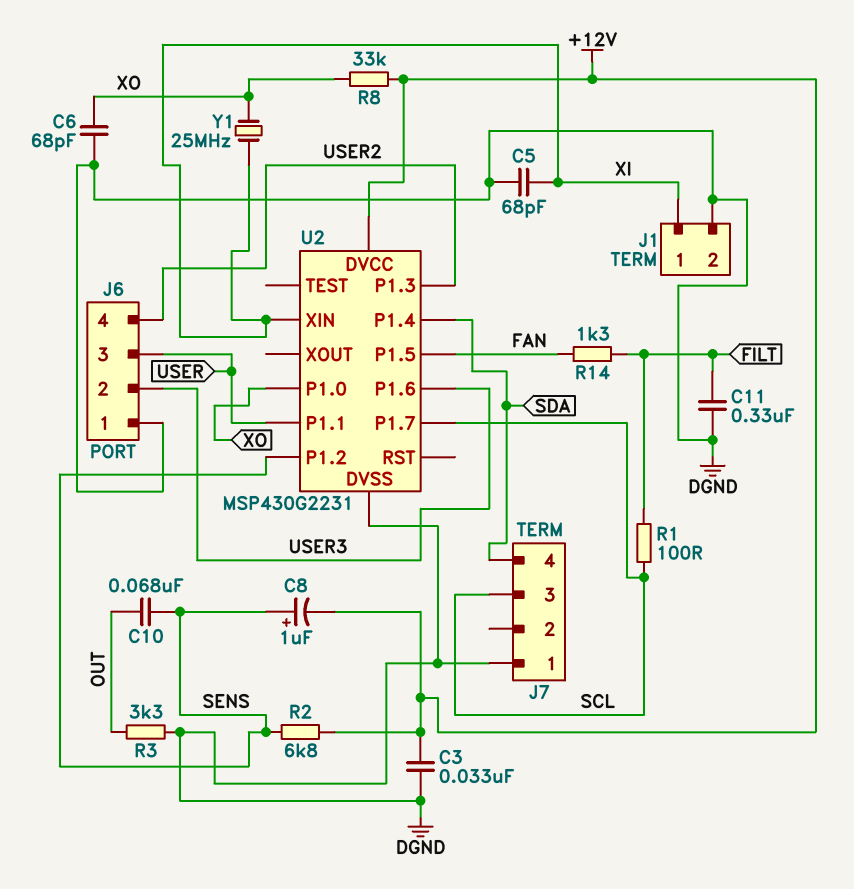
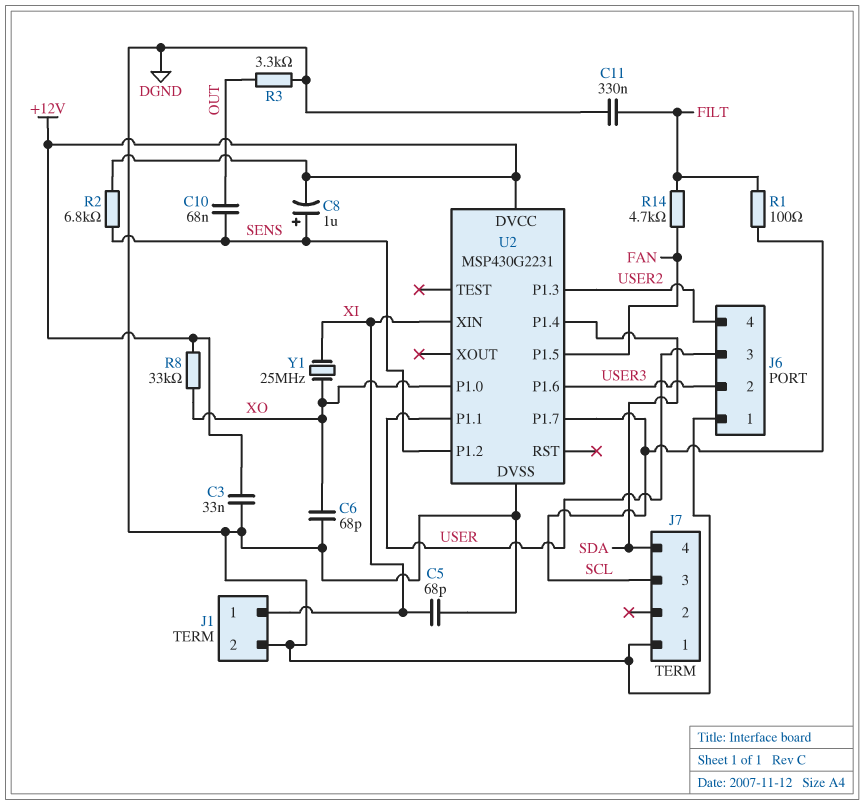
R14: 1.3k (FAN, FILT) -> 4.7k (FAN, FILT)

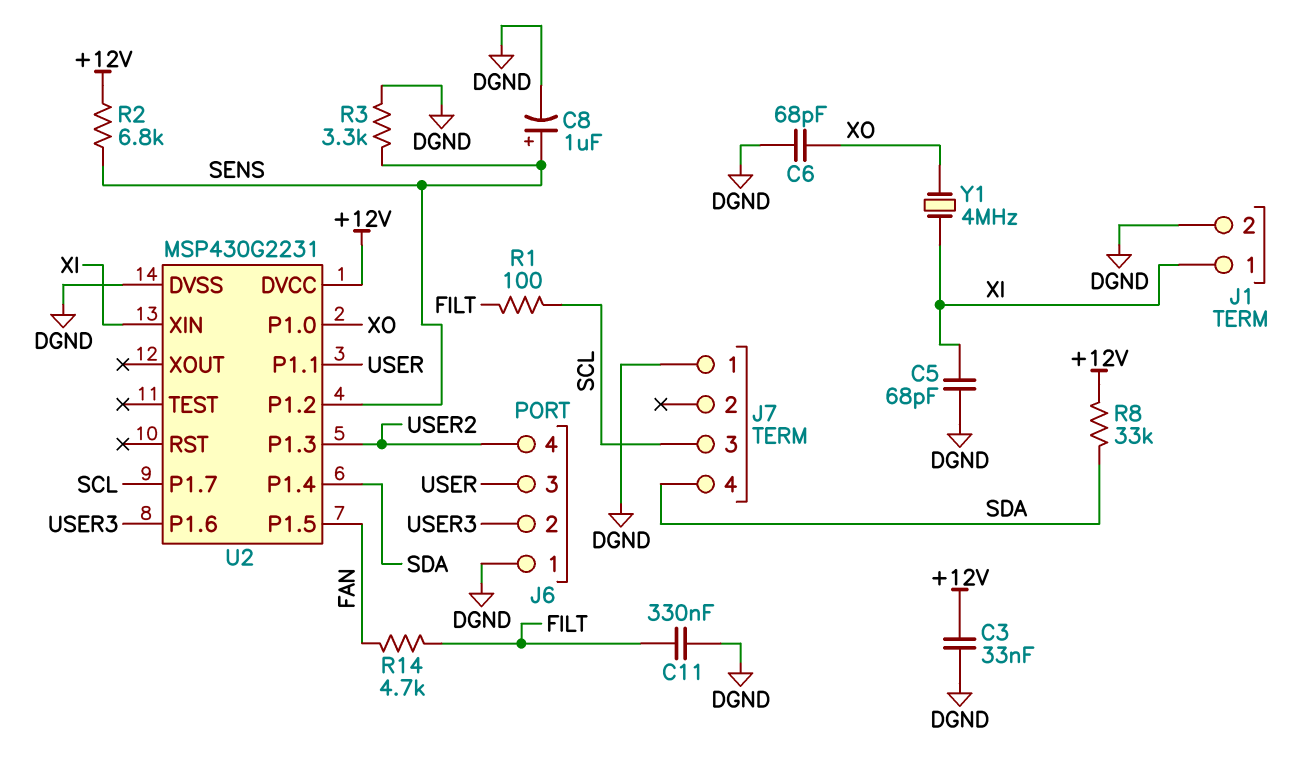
C8: 1uF (plus SENS, minus +12V) -> 1uF (plus SENS, minus DGND)
C10: 68nF (OUT, SENS) -> none
R3: 3.3k (DGND, OUT) -> 3.3k (DGND, SENS)
R8: 33k (+12V, XO) -> 33k (+12V, SDA)
Y1: 25MHz (XI, XO) -> 4MHz (XI, XO)

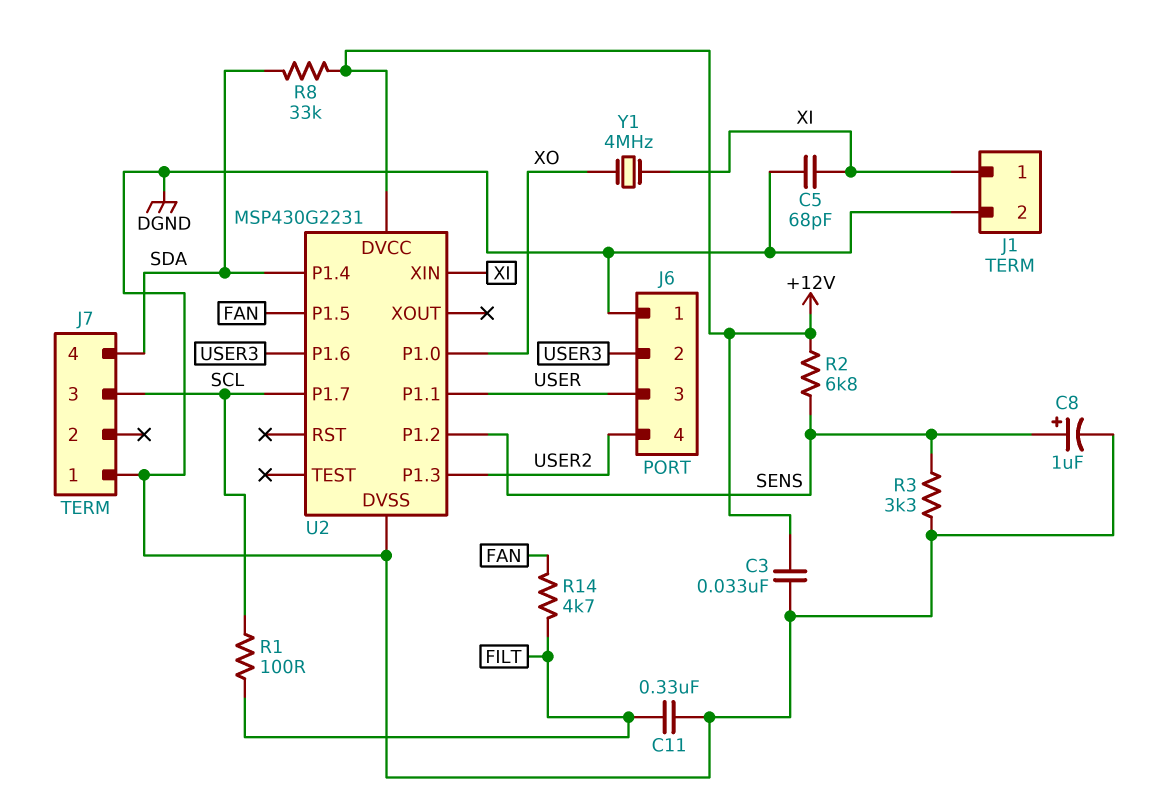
C6: 68pF (DGND, XO) -> none

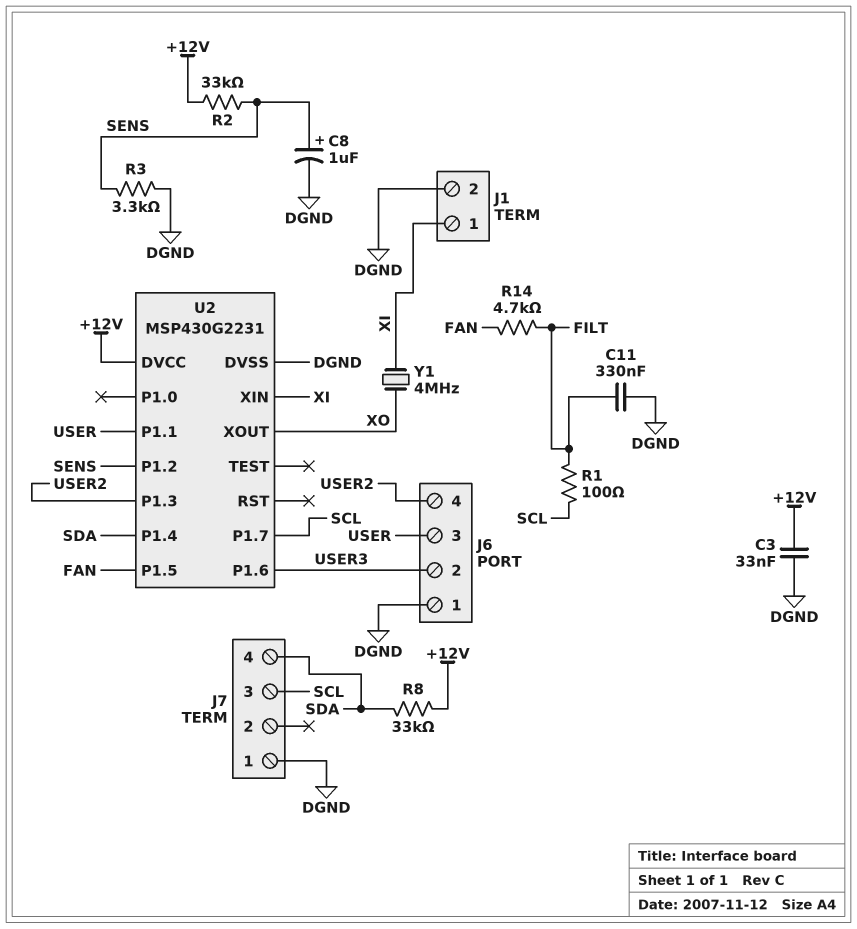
C5: 68pF (DGND, XI) -> none
R2: 6.8k (+12V, SENS) -> 33k (+12V, SENS)
U2 pin P1.0: XO -> none
U2 pin XOUT: none -> XO

